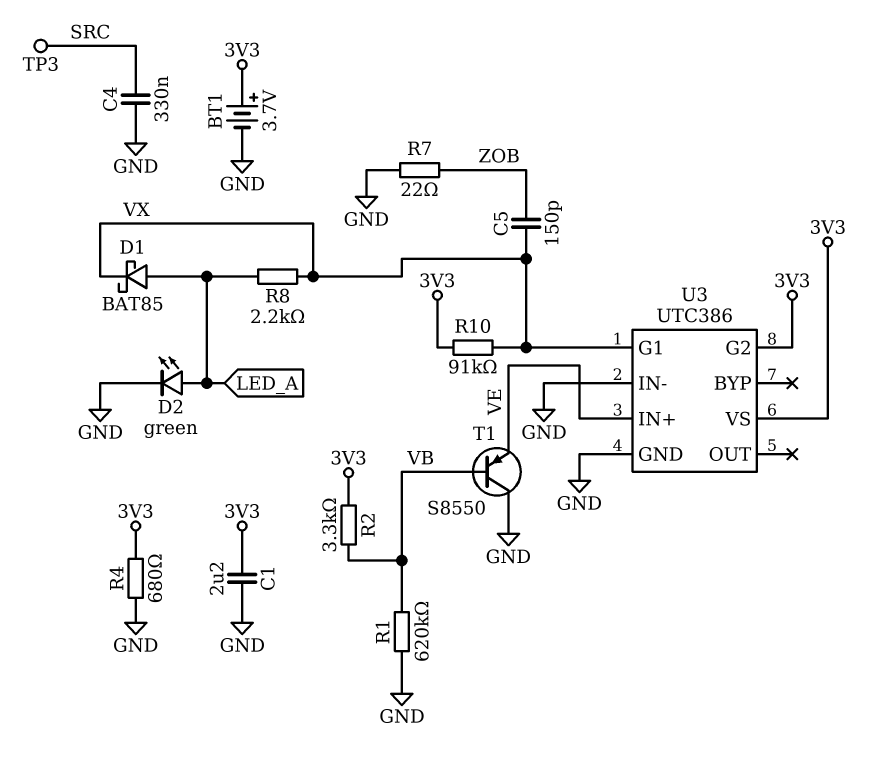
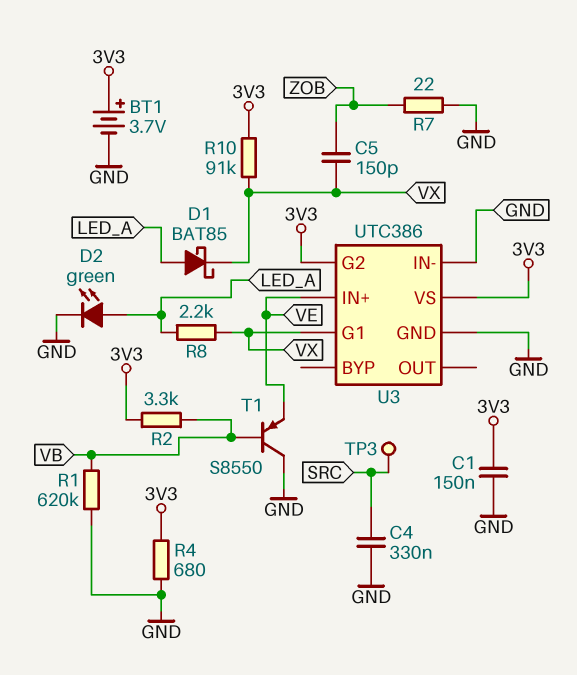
C1: 2.2uF (3V3, GND) -> 150nF (3V3, GND)

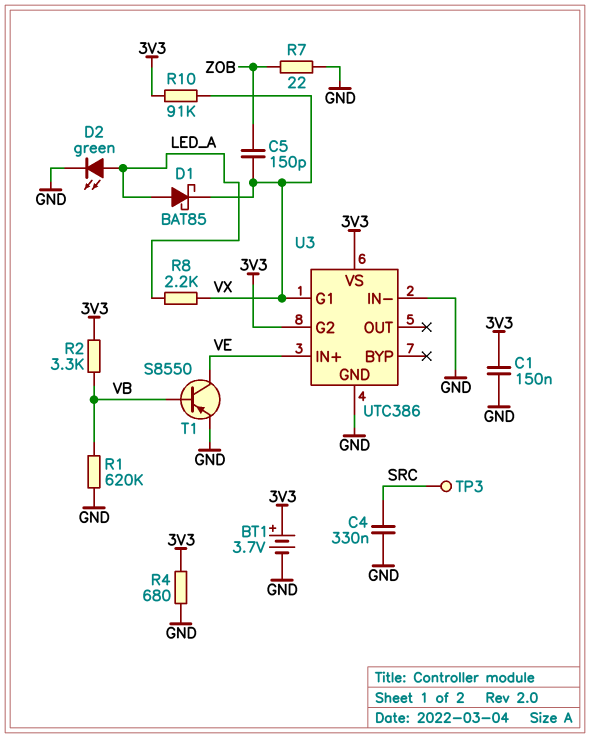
T1: PNP S8550 (B VB, C GND, E VE) -> PNP S8550 (B VB, C VE, E GND)

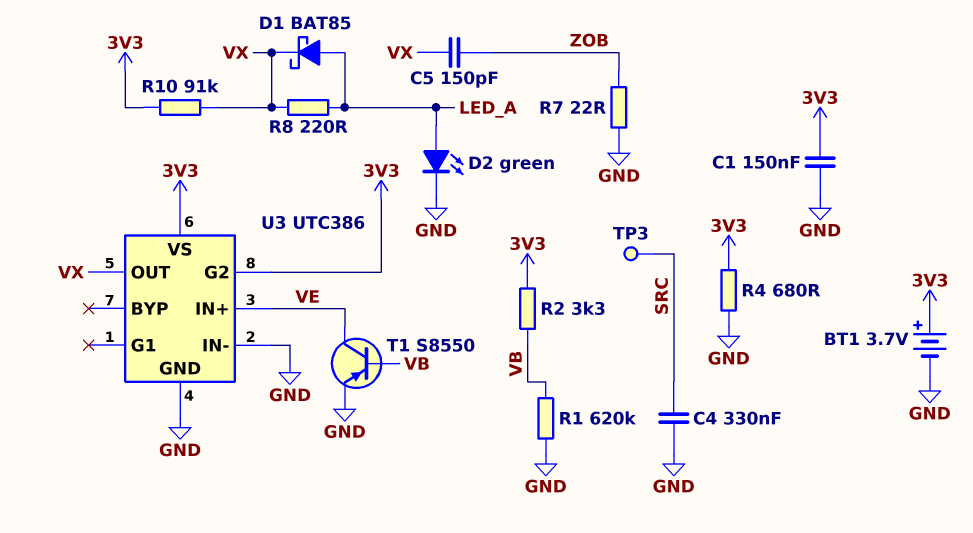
R8: 2.2k (LED_A, VX) -> 220 (LED_A, VX)
U3 pin G1: VX -> none
U3 pin OUT: none -> VX

